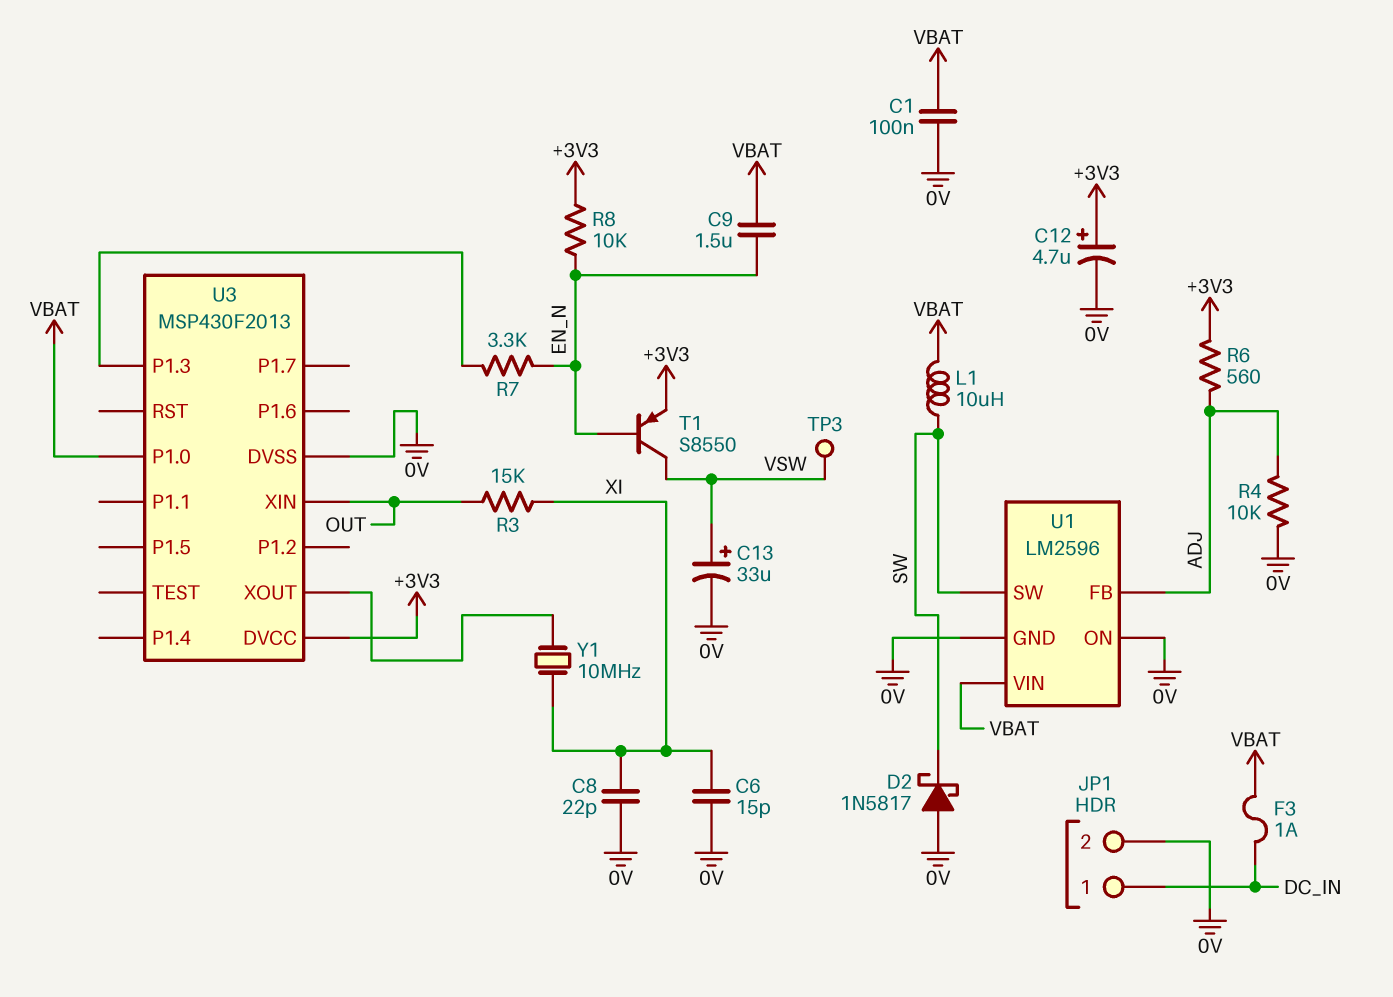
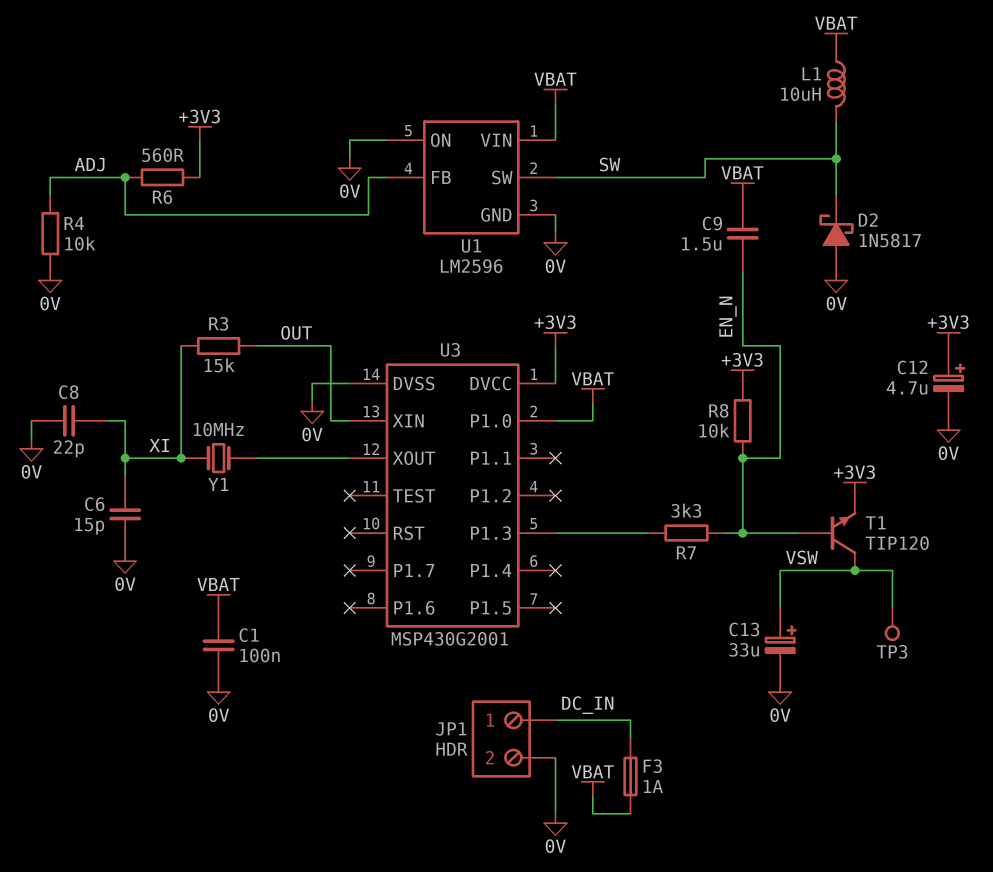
T1: PNP S8550 (B EN_N, C VSW, E +3V3) -> NPN TIP120 (B EN_N, C VSW, E +3V3)
U3: MSP430F2013 -> MSP430G2001

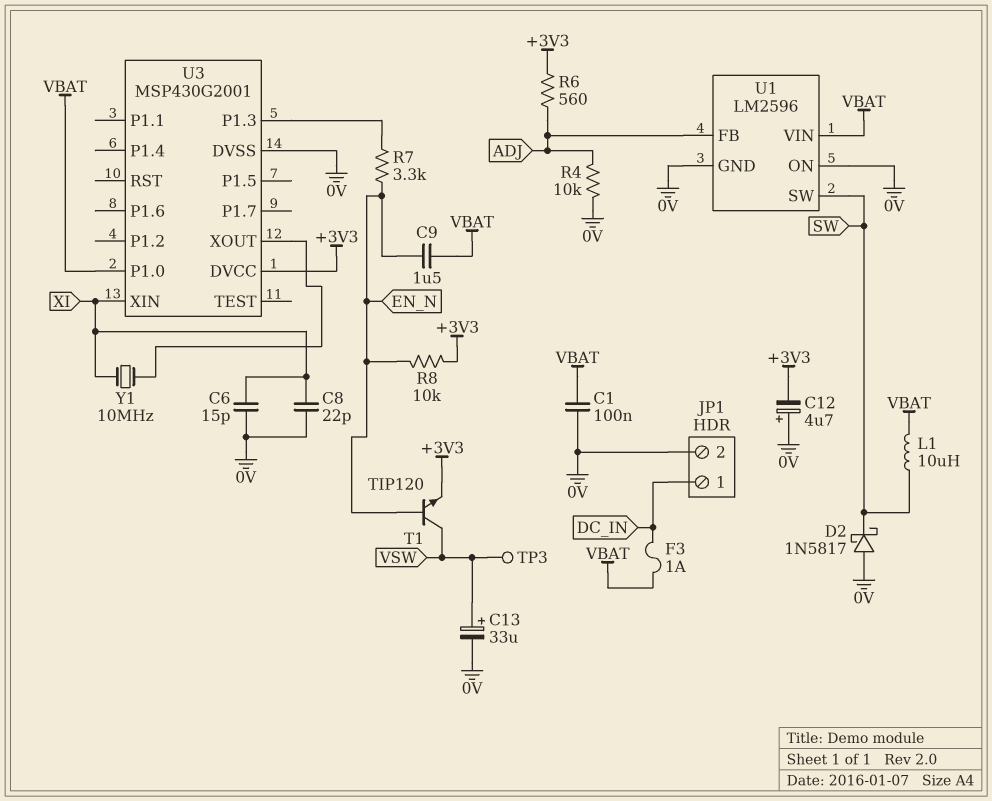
C12: 4.7uF (plus +3V3, minus 0V) -> 4.7uF (plus 0V, minus +3V3)
R3: 15k (OUT, XI) -> none
U3 pin XIN: OUT -> XI

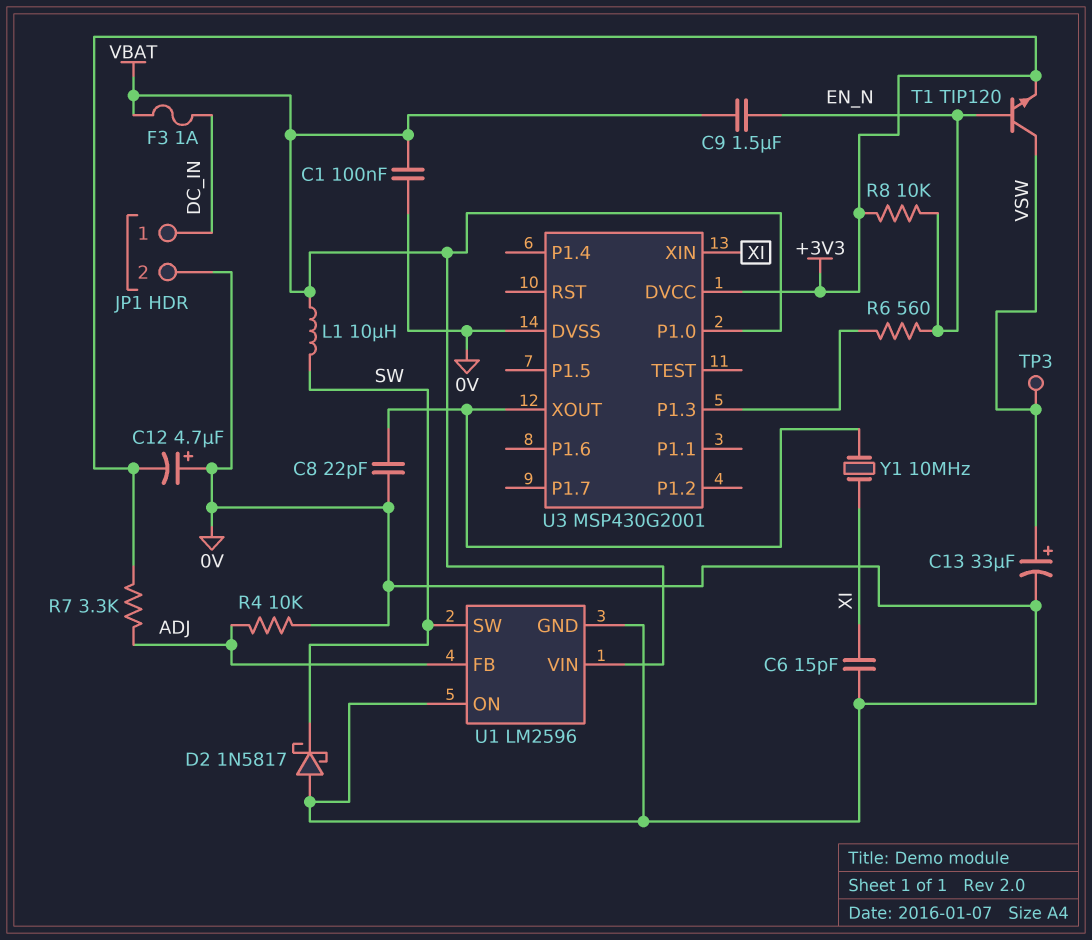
C8: 22pF (0V, XI) -> 22pF (0V, U3/XOUT)
R6: 560 (+3V3, ADJ) -> 560 (EN_N, U3/P1.3)
R7: 3.3k (EN_N, U3/P1.3) -> 3.3k (+3V3, ADJ)

